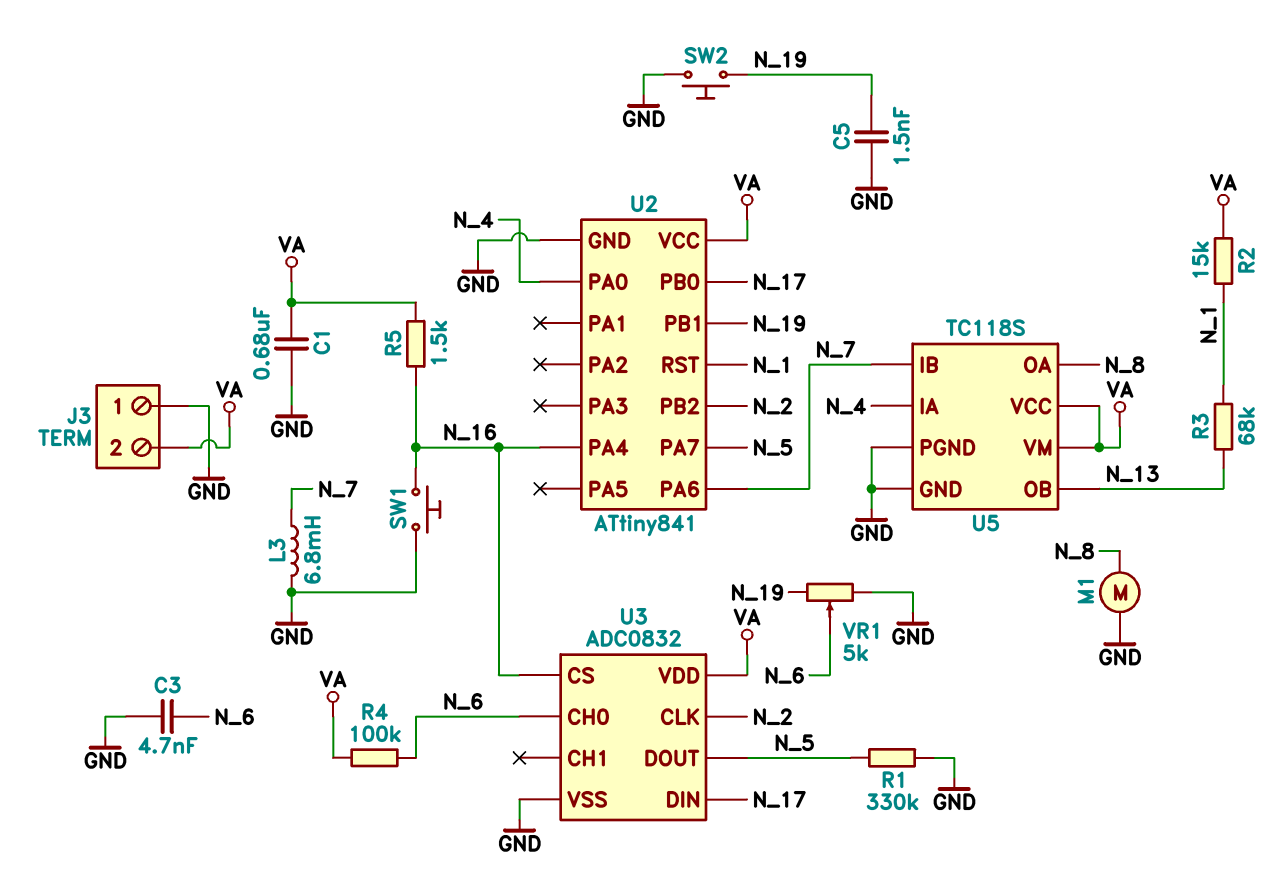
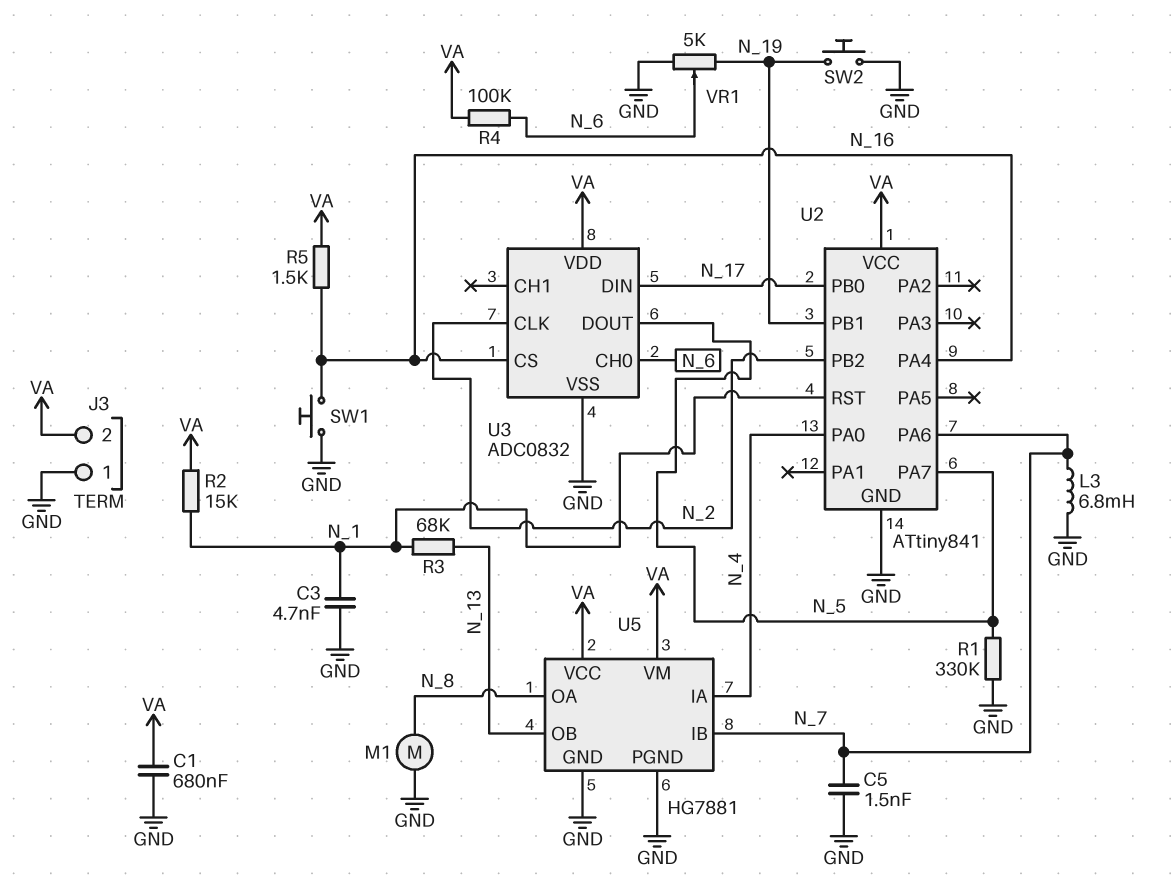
C3: 4.7nF (GND, N_6) -> 4.7nF (GND, N_1)
C5: 1.5nF (GND, N_19) -> 1.5nF (GND, N_7)
U5: TC118S -> HG7881

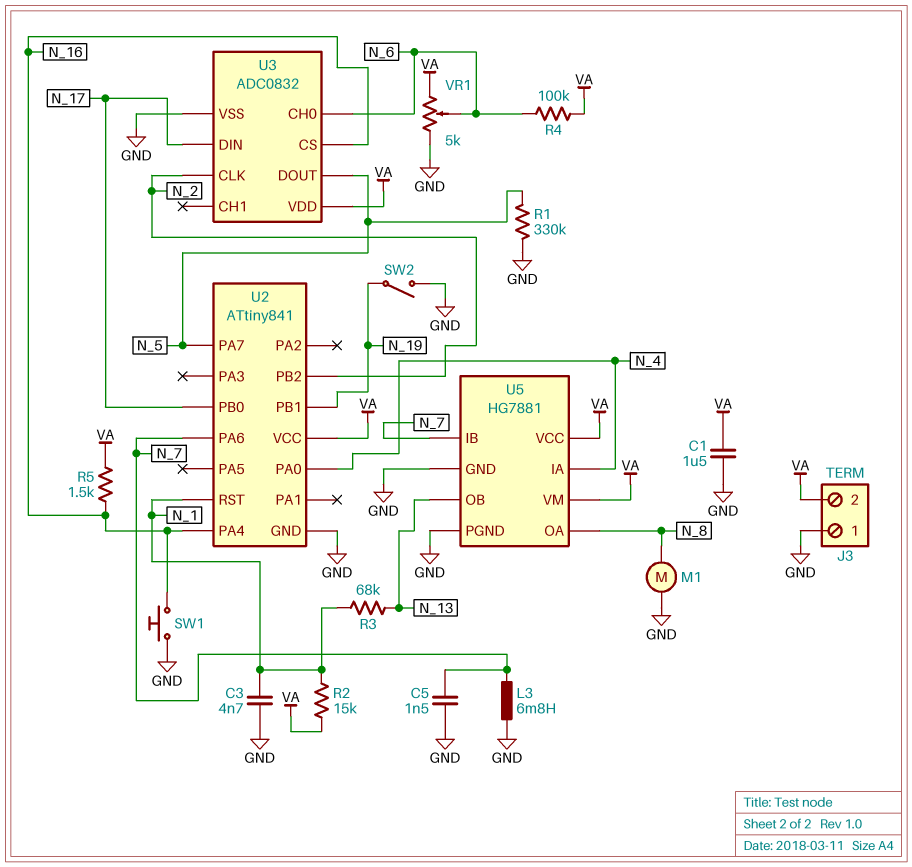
C1: 680nF (GND, VA) -> 1.5uF (GND, VA)
SW2: button (GND, N_19) -> switch (GND, N_19)
VR1: 5k (GND, N_19, wiper N_6) -> 5k (GND, VA, wiper N_6)

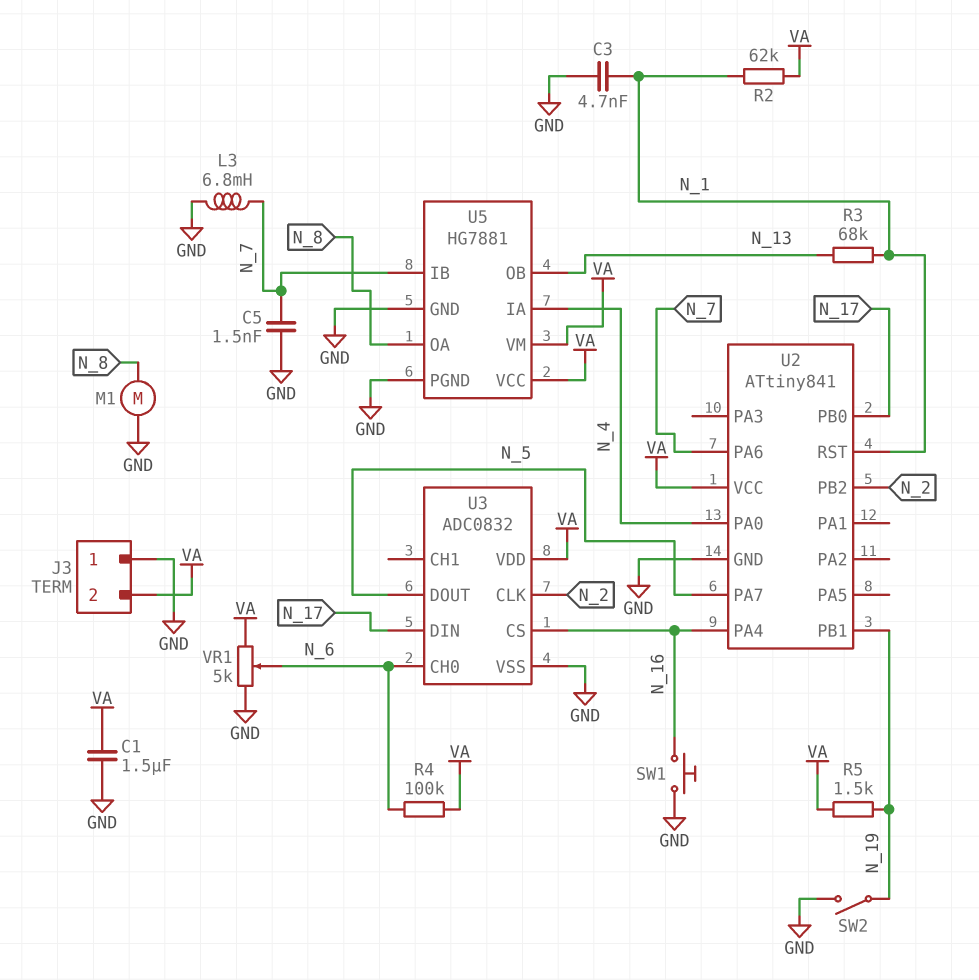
R1: 330k (GND, N_5) -> none
R2: 15k (N_1, VA) -> 62k (N_1, VA)
R5: 1.5k (N_16, VA) -> 1.5k (N_19, VA)

